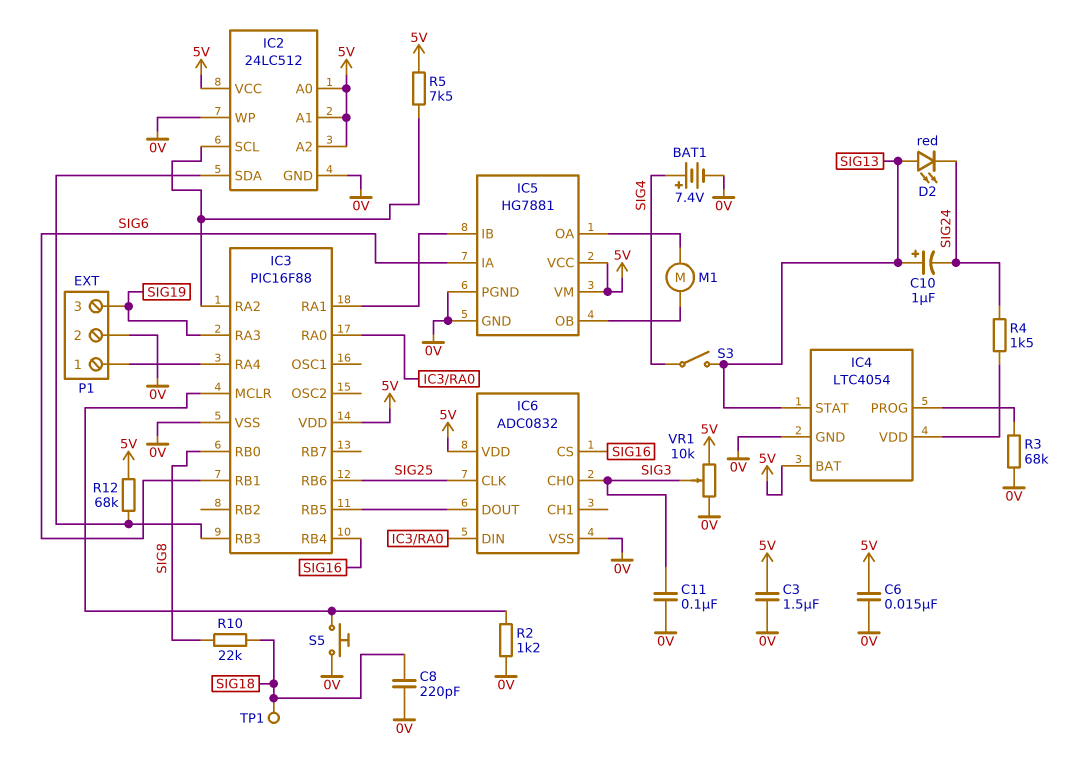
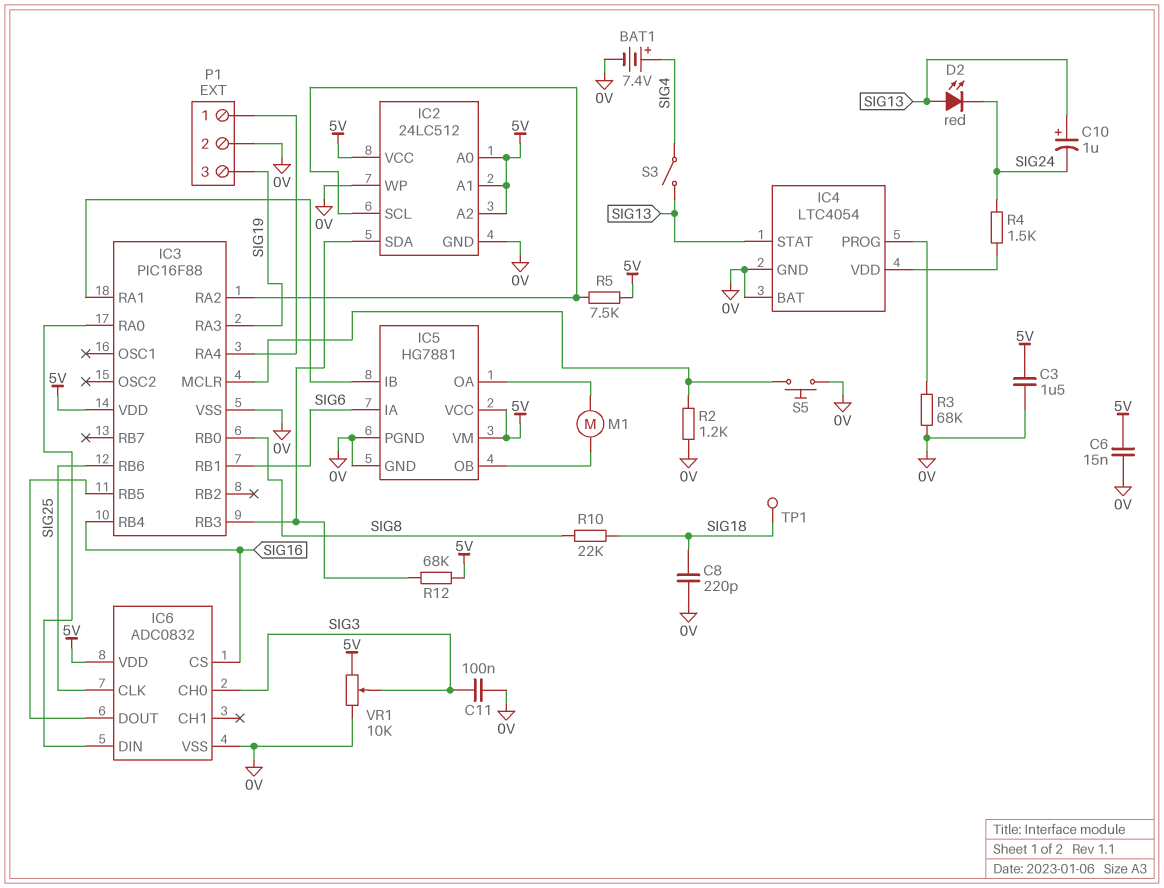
IC4 pin BAT: 5V -> 0V

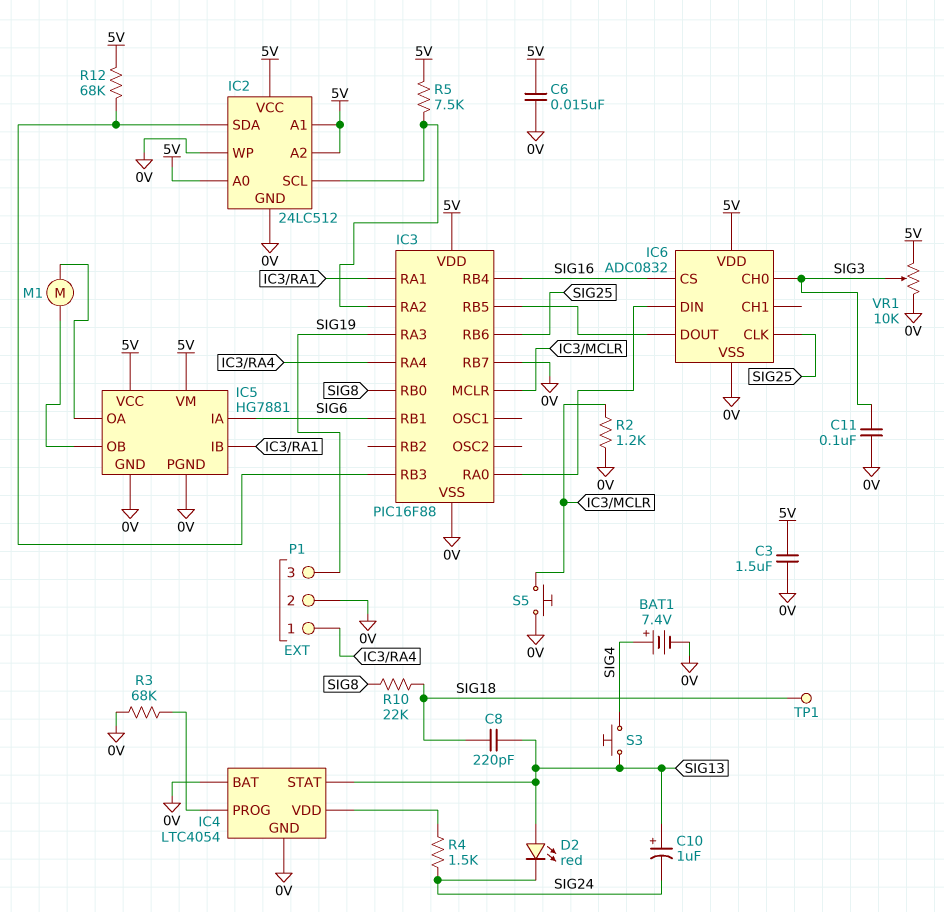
C8: 220pF (0V, SIG18) -> 220pF (SIG13, SIG18)
IC3 pin RB7: none -> 0V
S3: switch (SIG4, SIG13) -> button (SIG4, SIG13)

